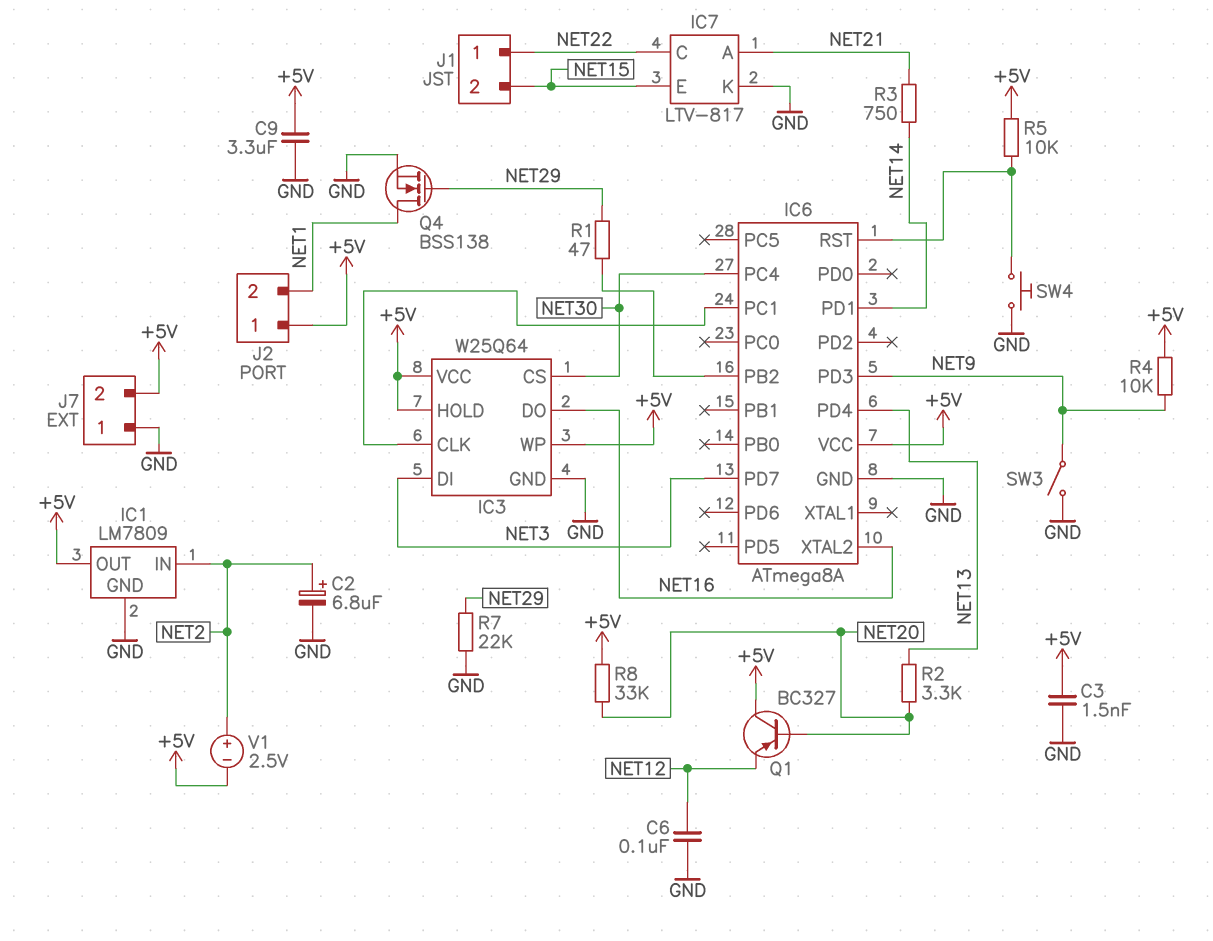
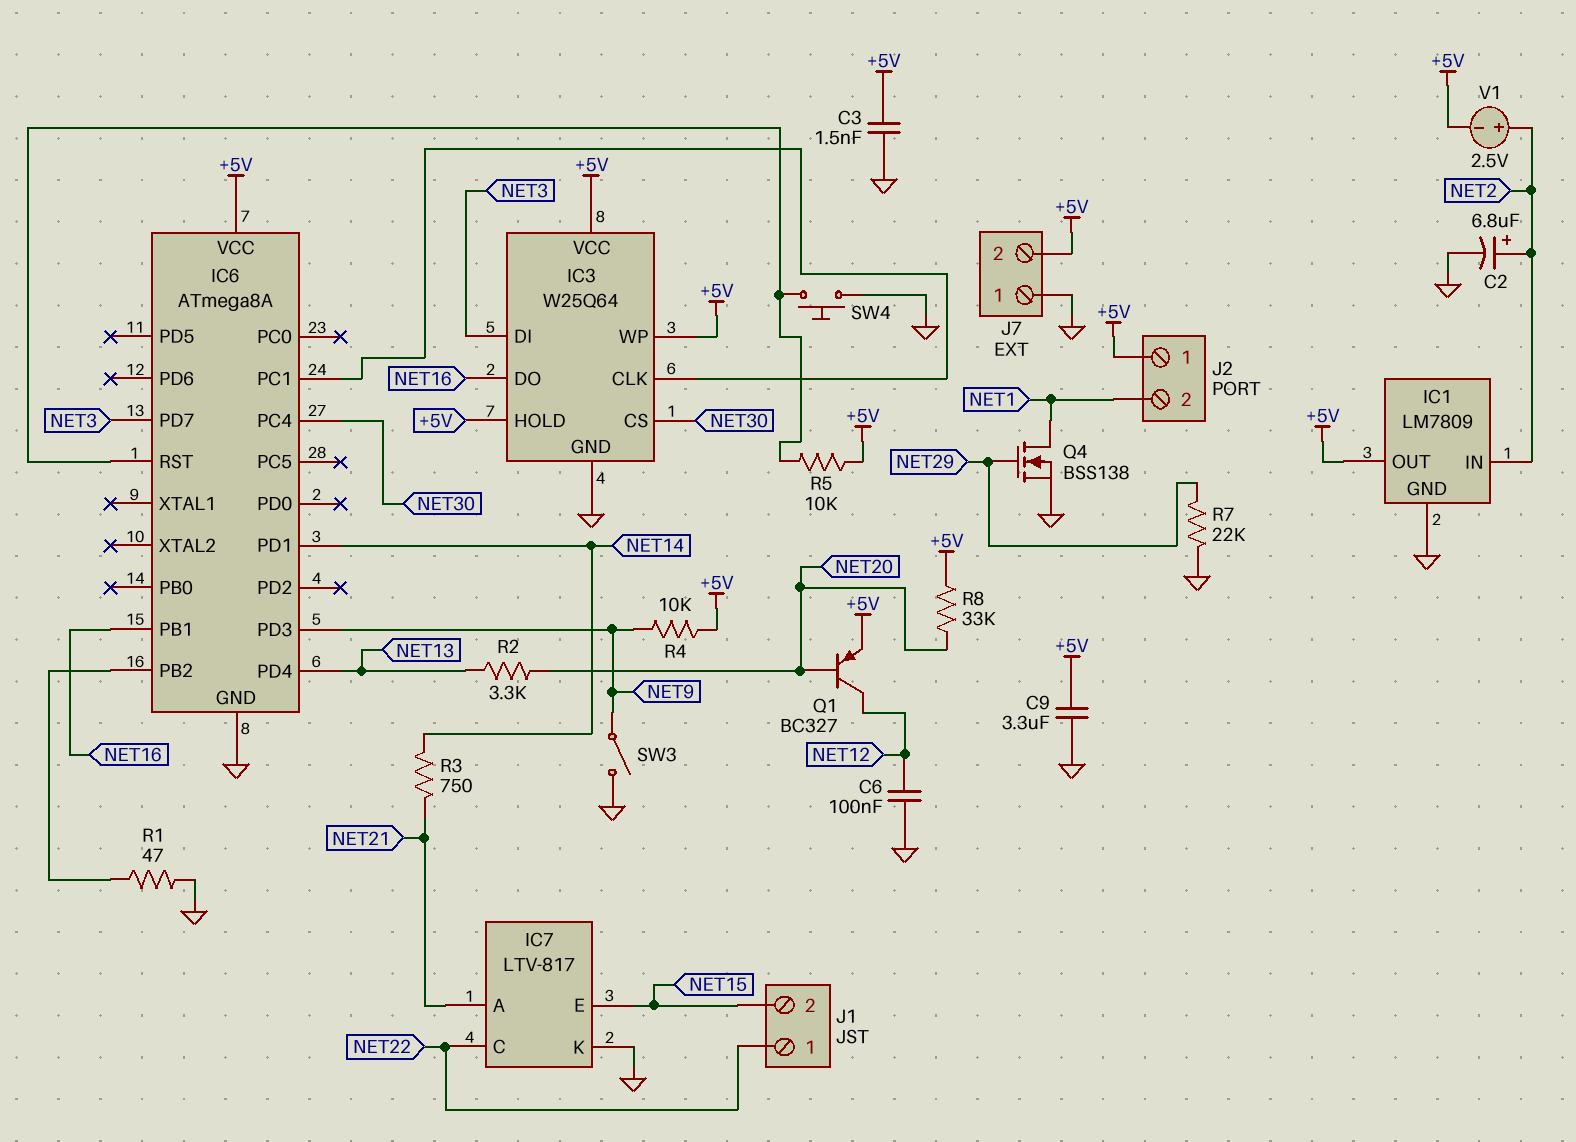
IC6 pin PB1: none -> NET16
IC6 pin XTAL2: NET16 -> none
Q1: PNP BC327 (B NET20, C +5V, E NET12) -> PNP BC327 (B NET20, C NET12, E +5V)
R1: 47 (IC6/PB2, NET29) -> 47 (GND, IC6/PB2)

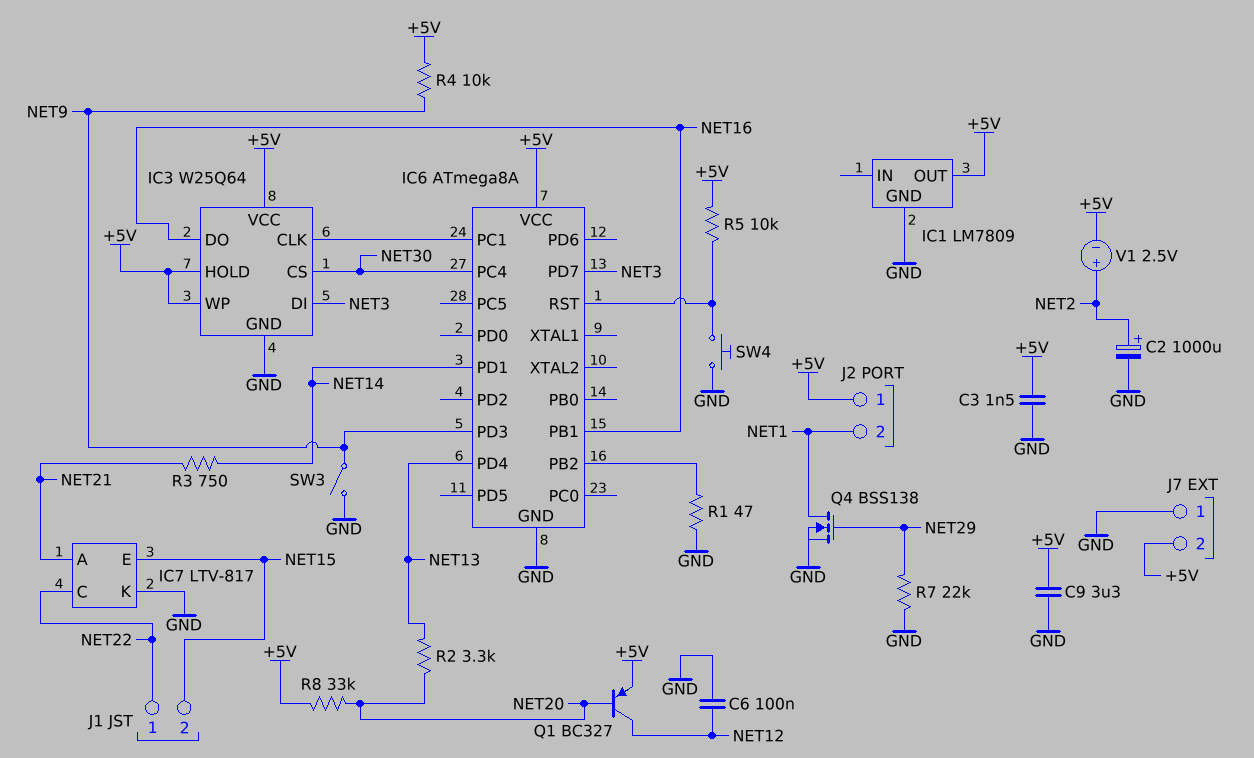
C2: 6.8uF (plus NET2, minus GND) -> 1000uF (plus NET2, minus GND)
IC1 pin IN: NET2 -> none

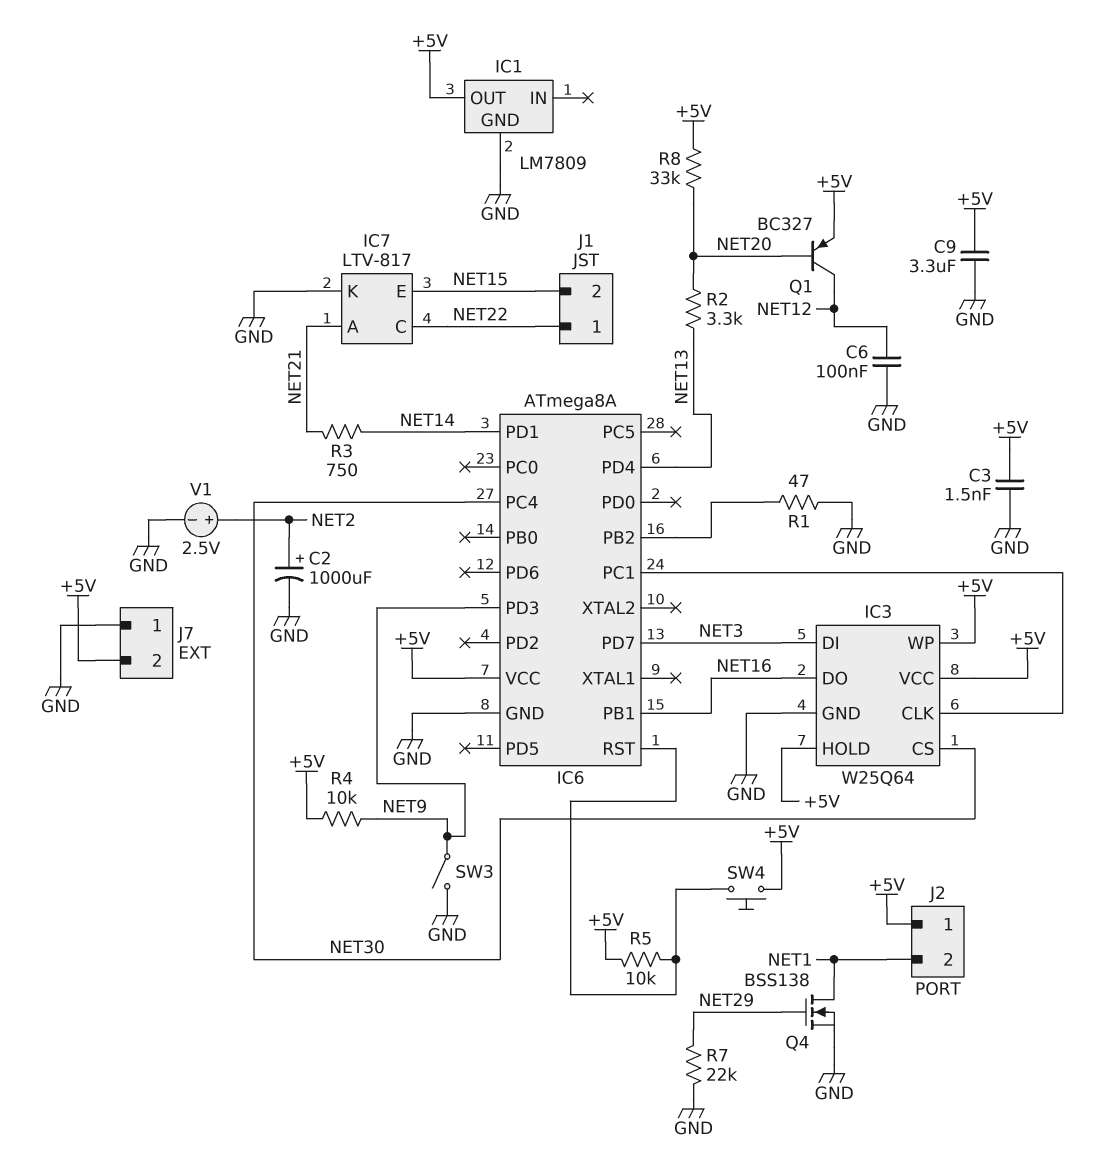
SW4: button (GND, IC6/RST) -> button (+5V, IC6/RST)
V1: 2.5V (plus NET2, minus +5V) -> 2.5V (plus NET2, minus GND)

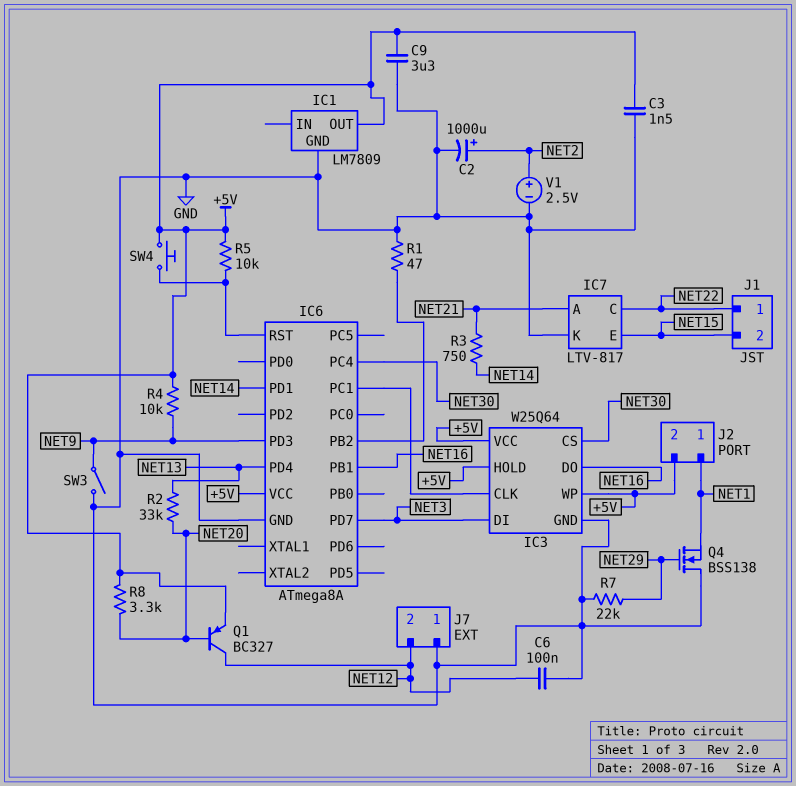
J2 pin 1: +5V -> NET1
J2 pin 2: NET1 -> +5V
J7 pin 2: +5V -> NET12
Q4: NMOS BSS138 (G NET29, D NET1, S GND) -> NMOS BSS138 (G NET29, D GND, S NET1)
R2: 3.3k (NET13, NET20) -> 33k (NET13, NET20)
R8: 33k (+5V, NET20) -> 3.3k (+5V, NET20)

